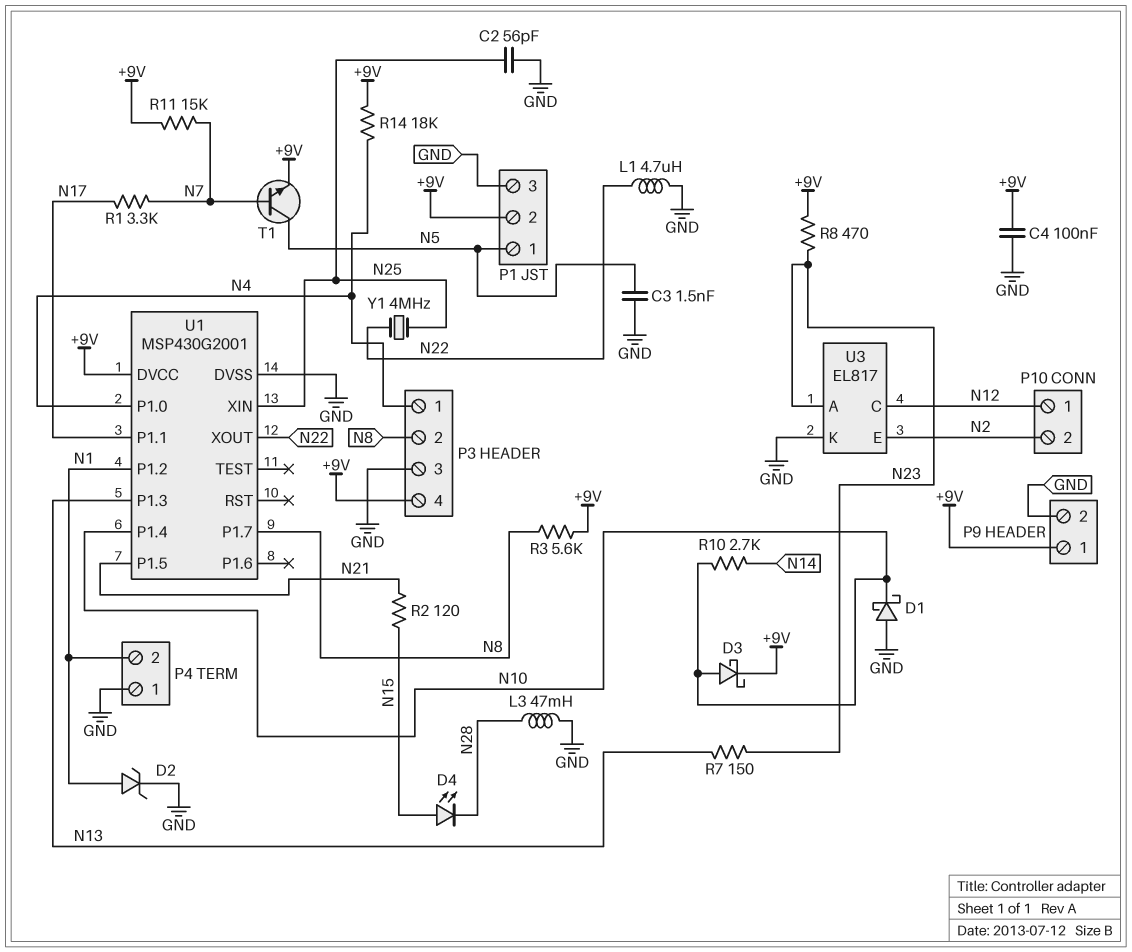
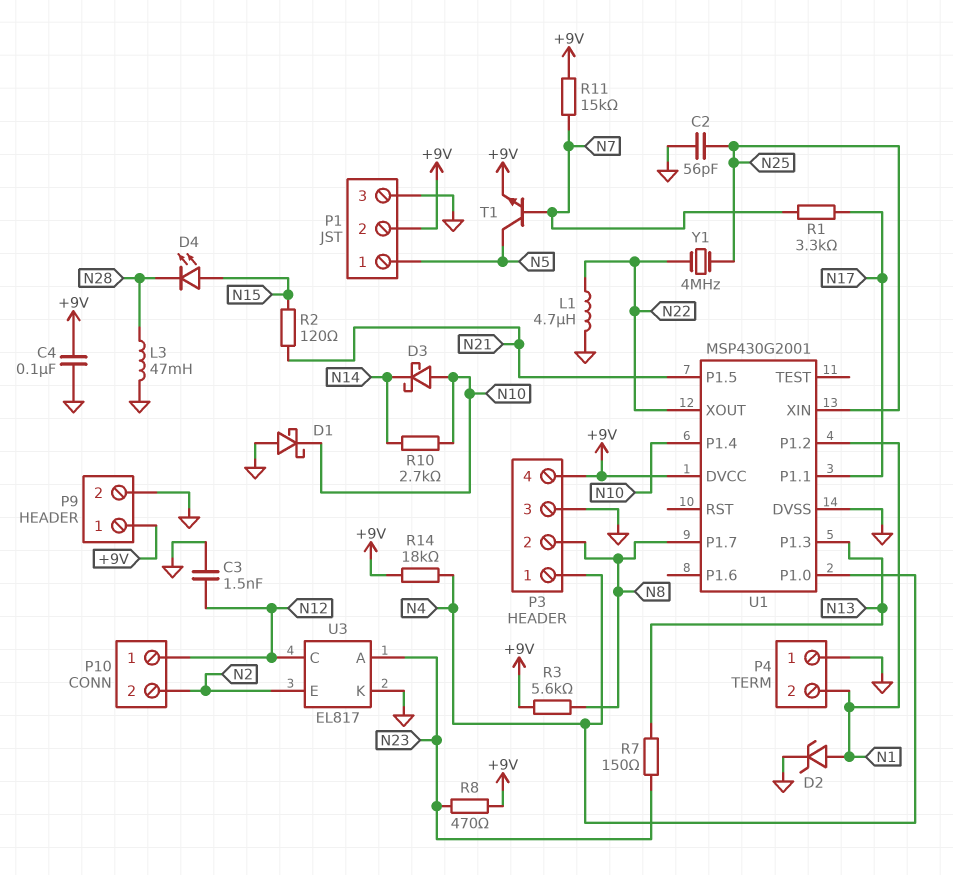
C3: 1.5nF (GND, N5) -> 1.5nF (GND, N12)
D3: schottky (A N10, K +9V) -> schottky (A N10, K N14)

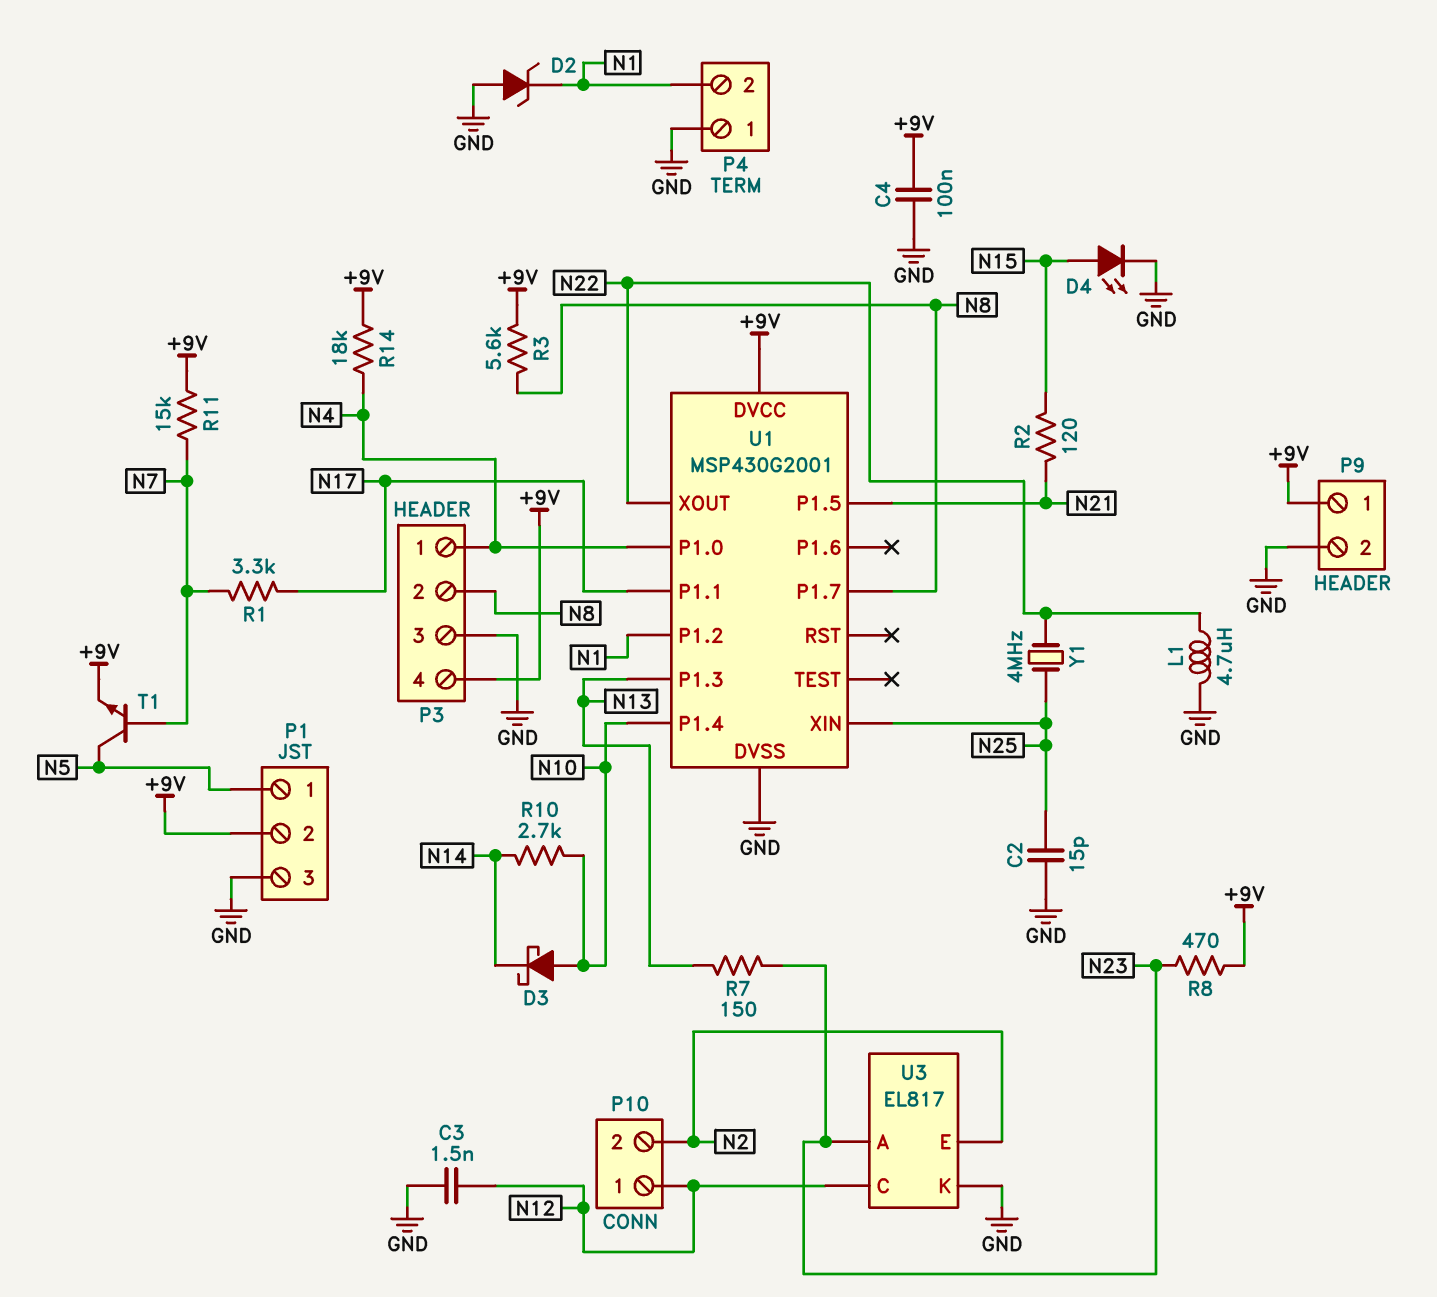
C2: 56pF (GND, N25) -> 15pF (GND, N25)
D1: schottky (A GND, K N10) -> none
D2: zener (A N1, K GND) -> zener (A GND, K N1)
D4: LED (A N15, K N28) -> LED (A N15, K GND)
L3: 47mH (GND, N28) -> none

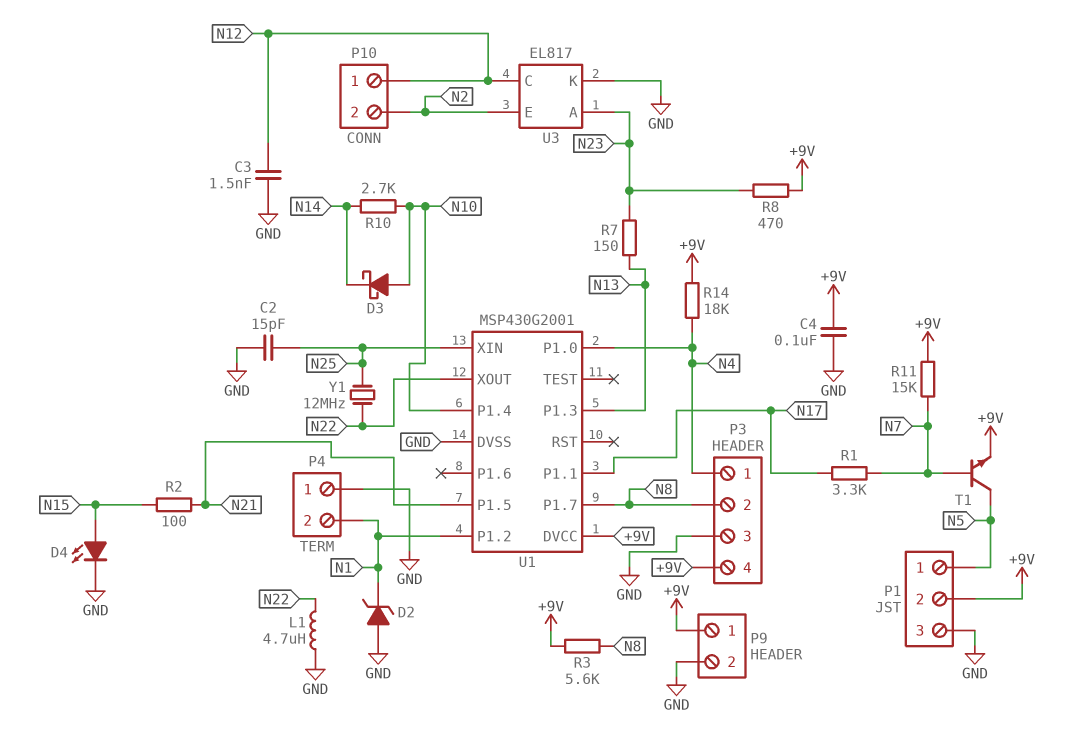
R2: 120 (N15, N21) -> 100 (N15, N21)
Y1: 4MHz (N22, N25) -> 12MHz (N22, N25)

